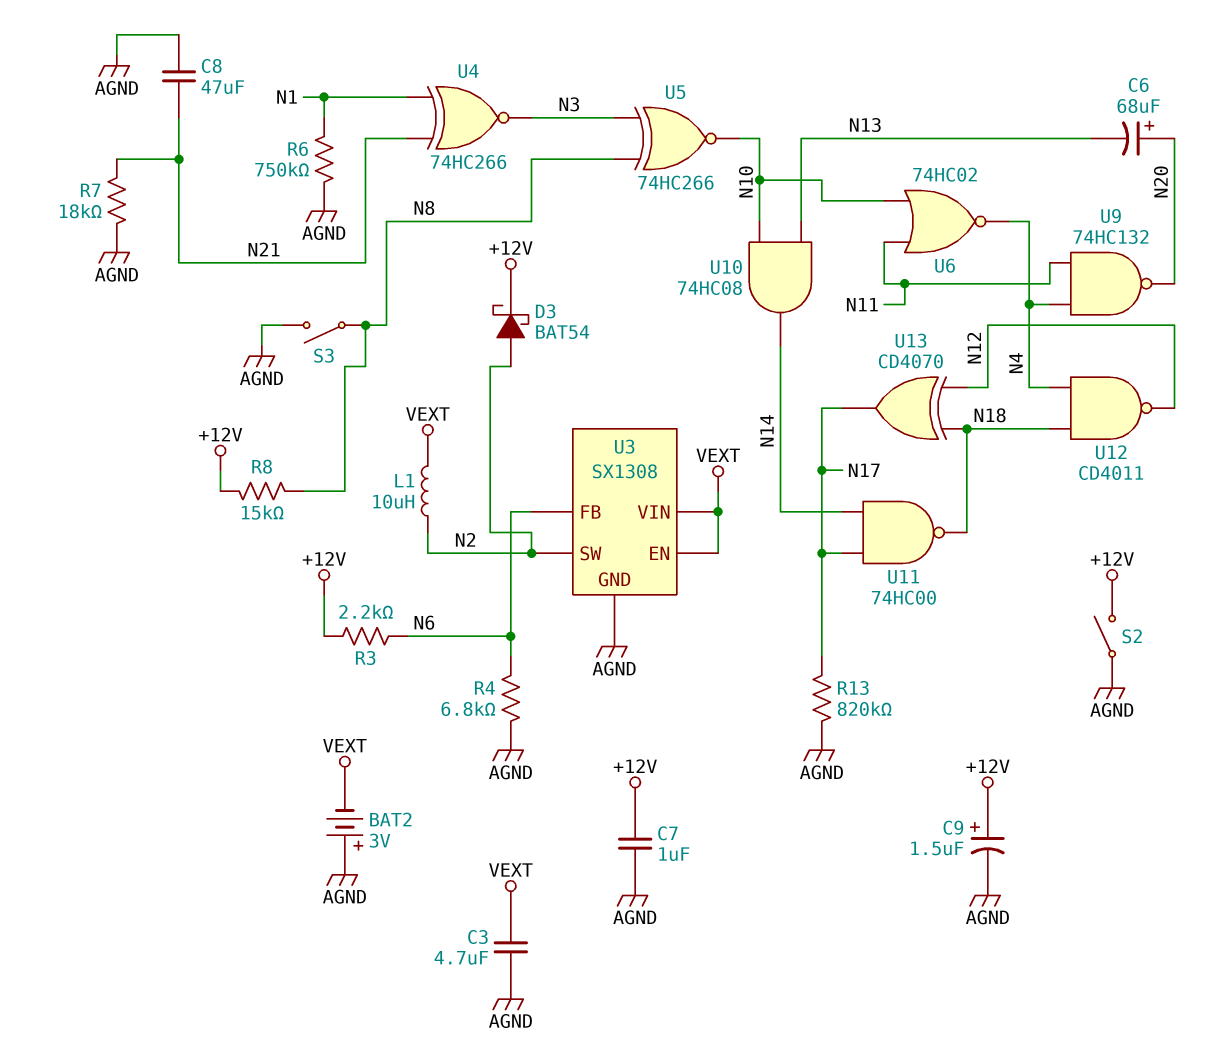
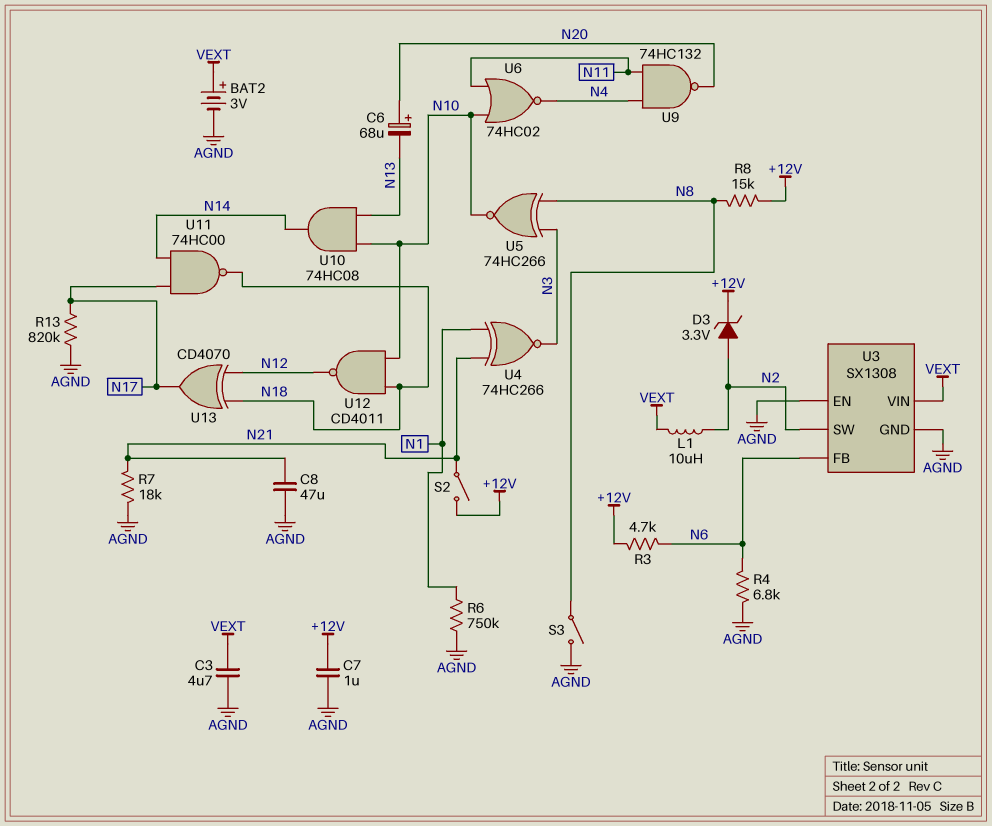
BAT2: 3V (plus AGND, minus VEXT) -> 3V (plus VEXT, minus AGND)
C9: 1.5uF (plus +12V, minus AGND) -> none
D3: schottky BAT54 (A N2, K +12V) -> zener 3.3V (A N2, K +12V)
R3: 2.2k (+12V, N6) -> 4.7k (+12V, N6)
S2: switch (+12V, AGND) -> switch (+12V, N21)
U3 pin EN: VEXT -> AGND
U12: NAND CD4011 (in N4, in N18, out N12) -> NAND CD4011 (in N10, in N18, out N12)

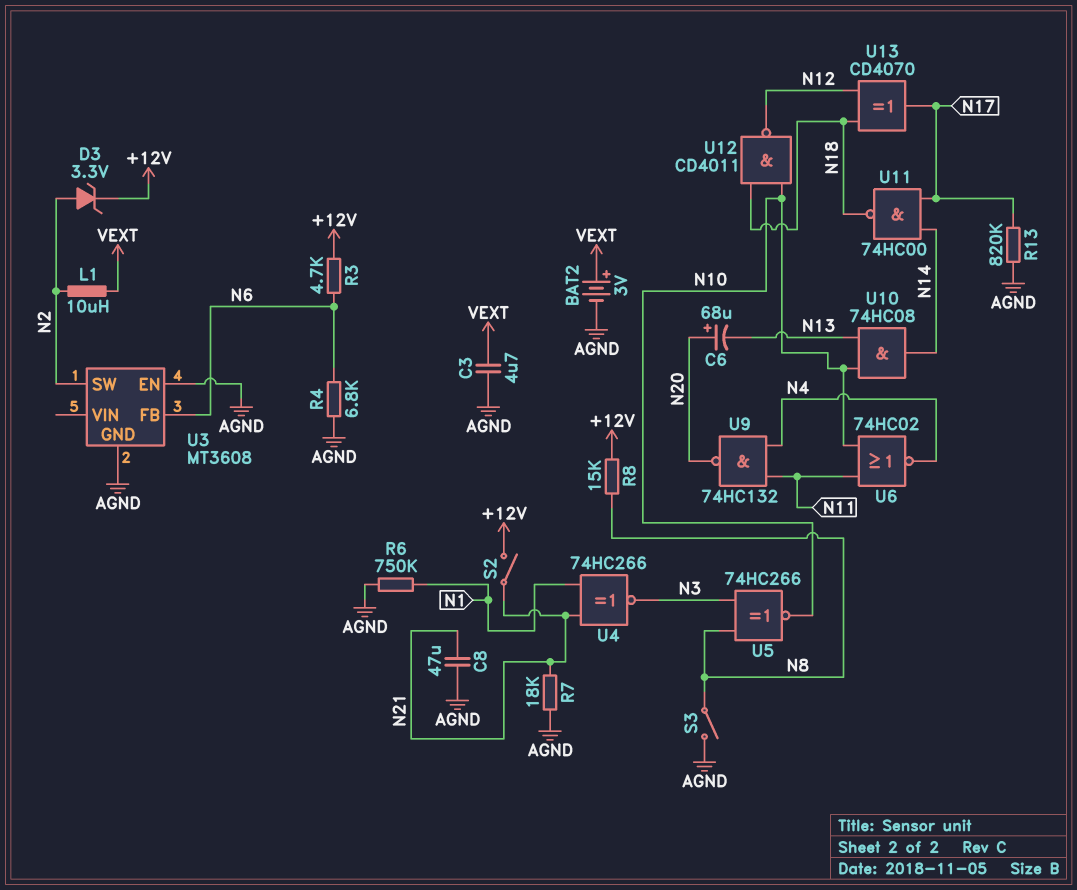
C7: 1uF (+12V, AGND) -> none
U3: SX1308 -> MT3608
U3 pin VIN: VEXT -> none

